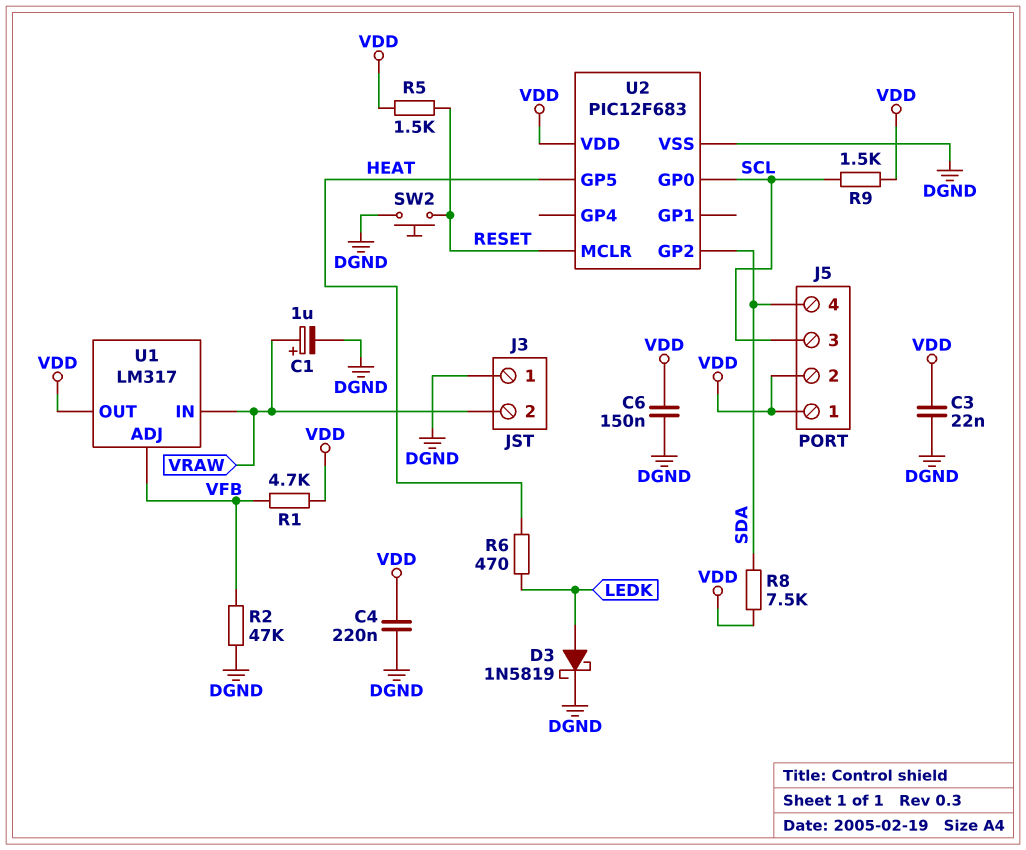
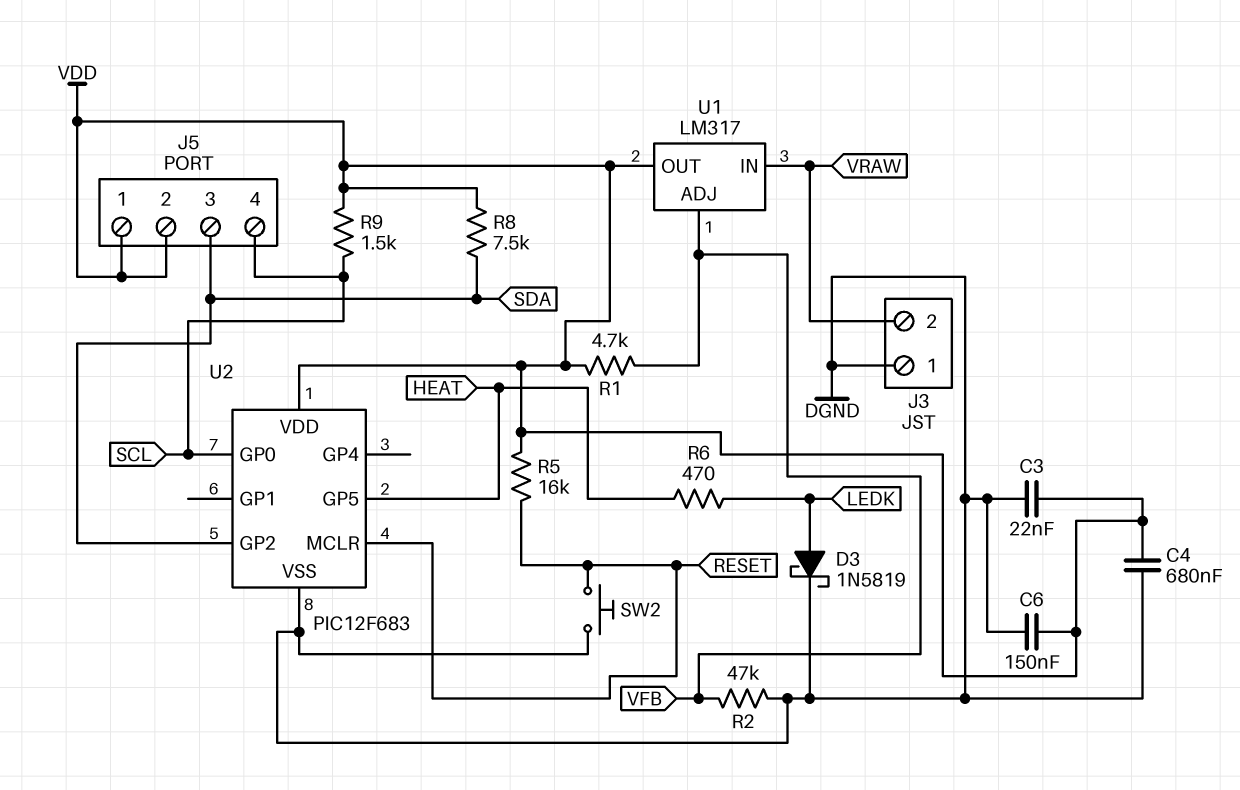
C1: 1uF (plus VRAW, minus DGND) -> none
C4: 220nF (DGND, VDD) -> 680nF (DGND, VDD)
J5 pin 3: SCL -> SDA
J5 pin 4: SDA -> SCL
R5: 1.5k (RESET, VDD) -> 16k (RESET, VDD)

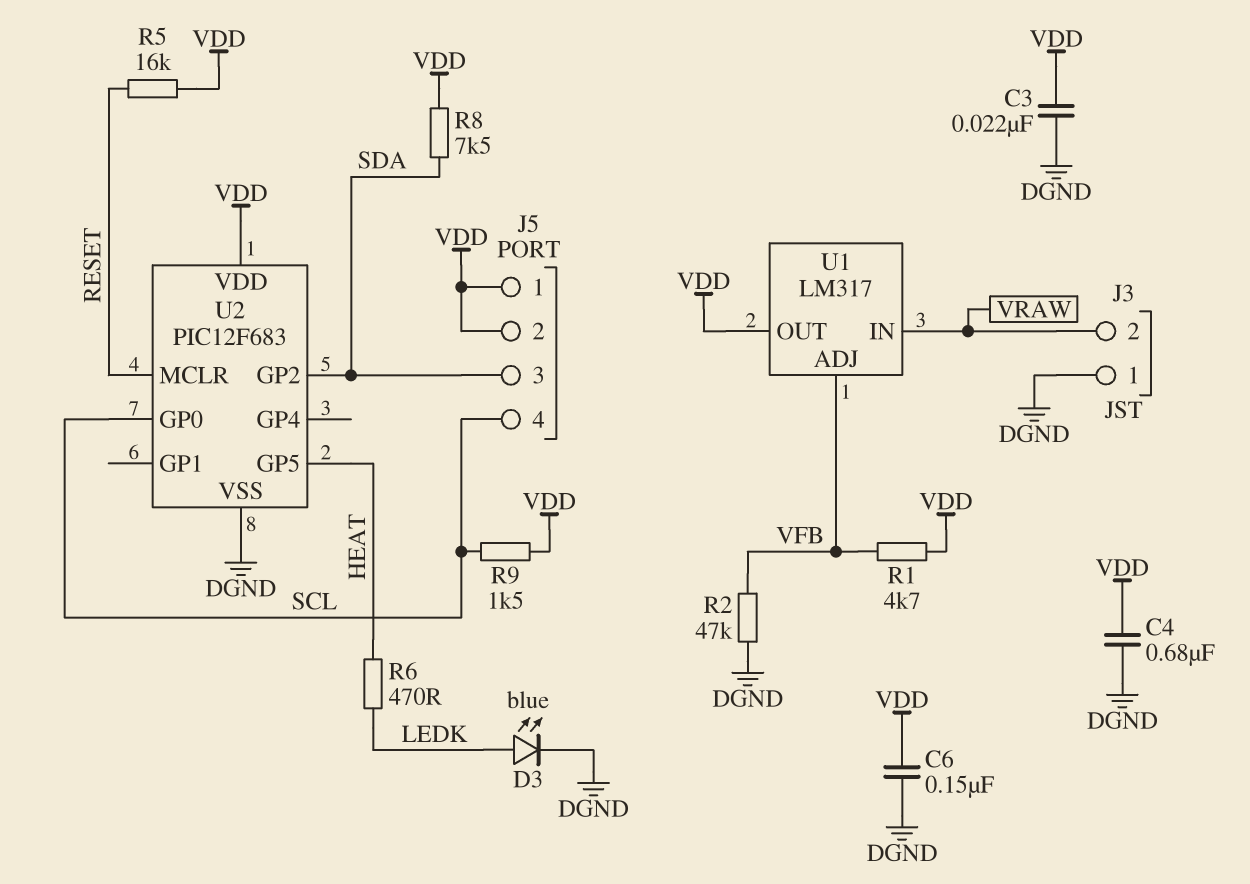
D3: schottky 1N5819 (A LEDK, K DGND) -> LED blue (A LEDK, K DGND)
SW2: button (DGND, RESET) -> none

